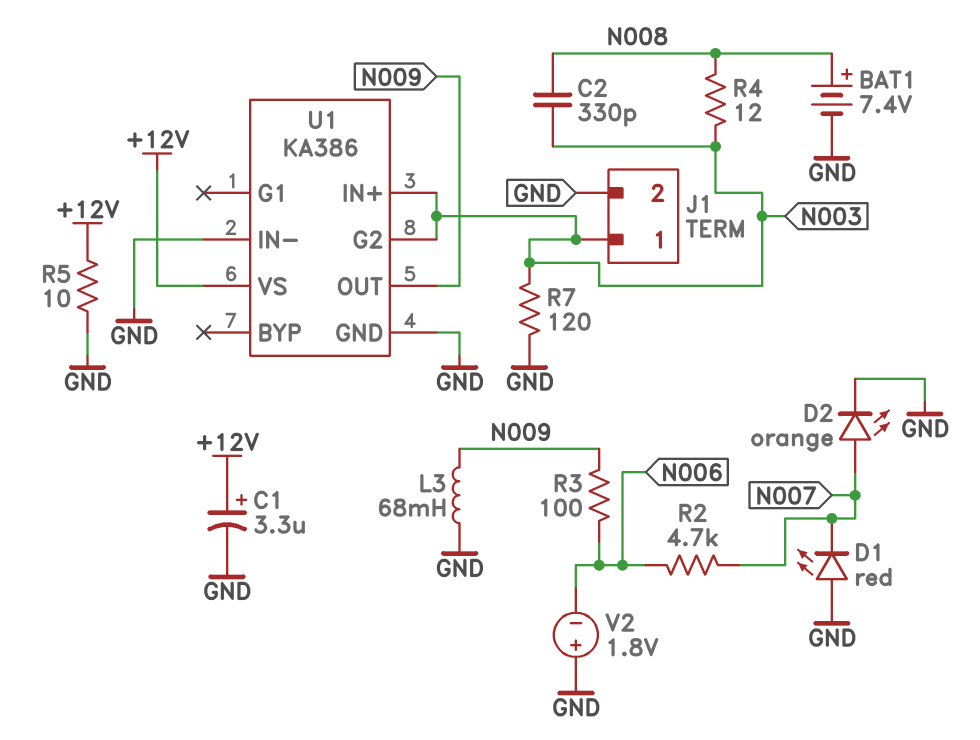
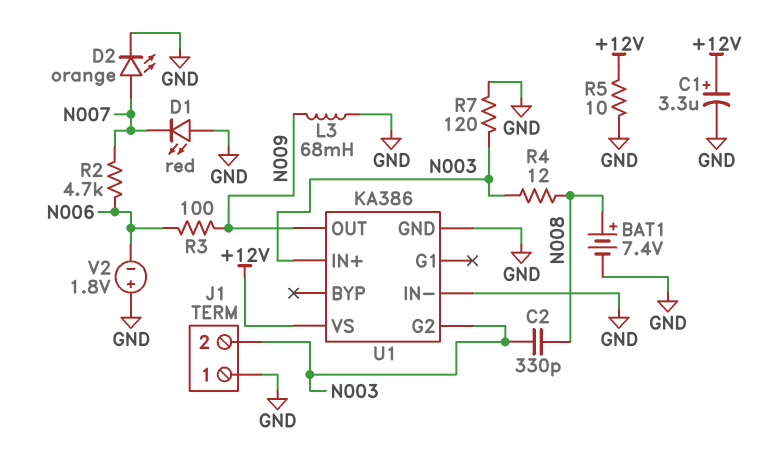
J1 pin 1: N003 -> GND
J1 pin 2: GND -> N003

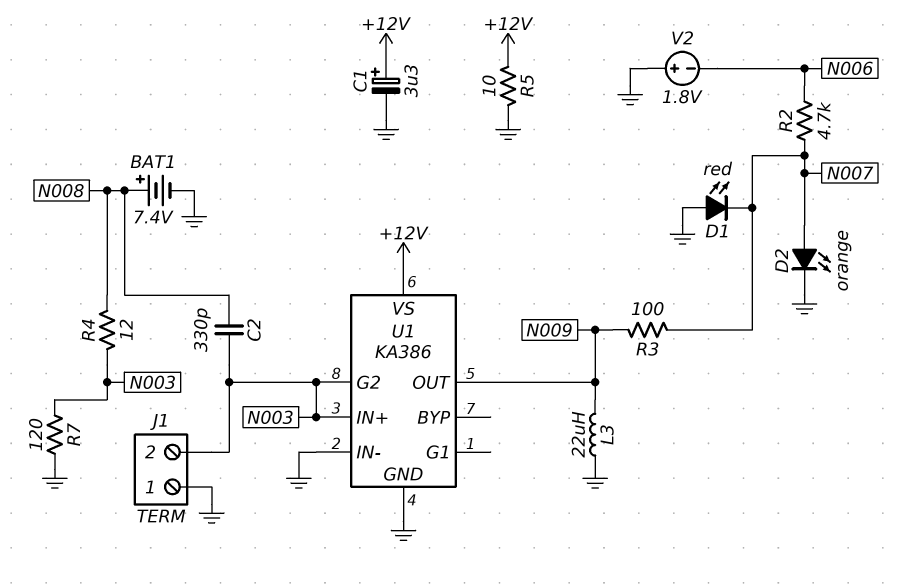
L3: 68mH (GND, N009) -> 22uH (GND, N009)
R3: 100 (N006, N009) -> 100 (N007, N009)

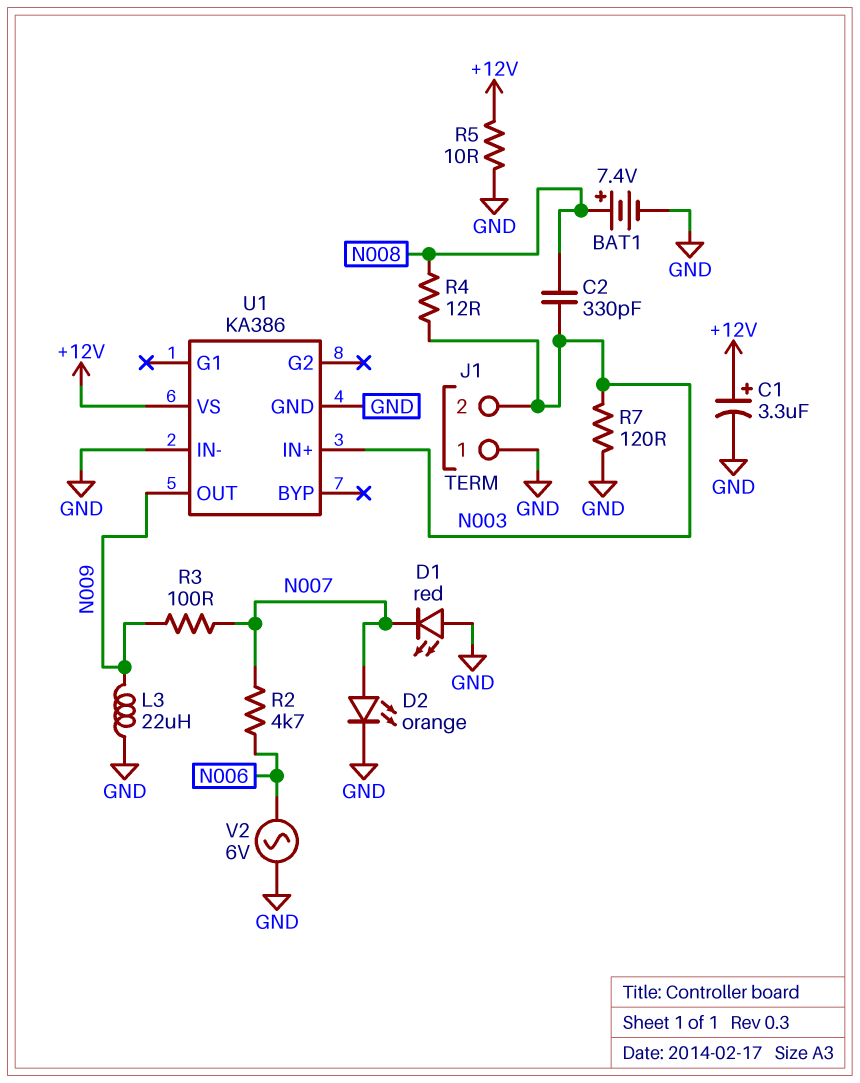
U1 pin G2: N003 -> none
V2: 1.8V (plus GND, minus N006) -> AC 6V (GND, N006)

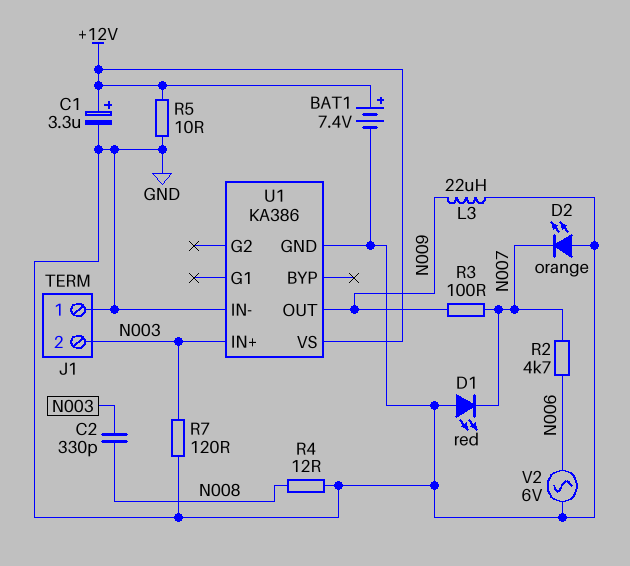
BAT1: 7.4V (plus N008, minus GND) -> 7.4V (plus +12V, minus GND)
D2: LED orange (A N007, K GND) -> LED orange (A GND, K N007)
R4: 12 (N003, N008) -> 12 (GND, N008)

